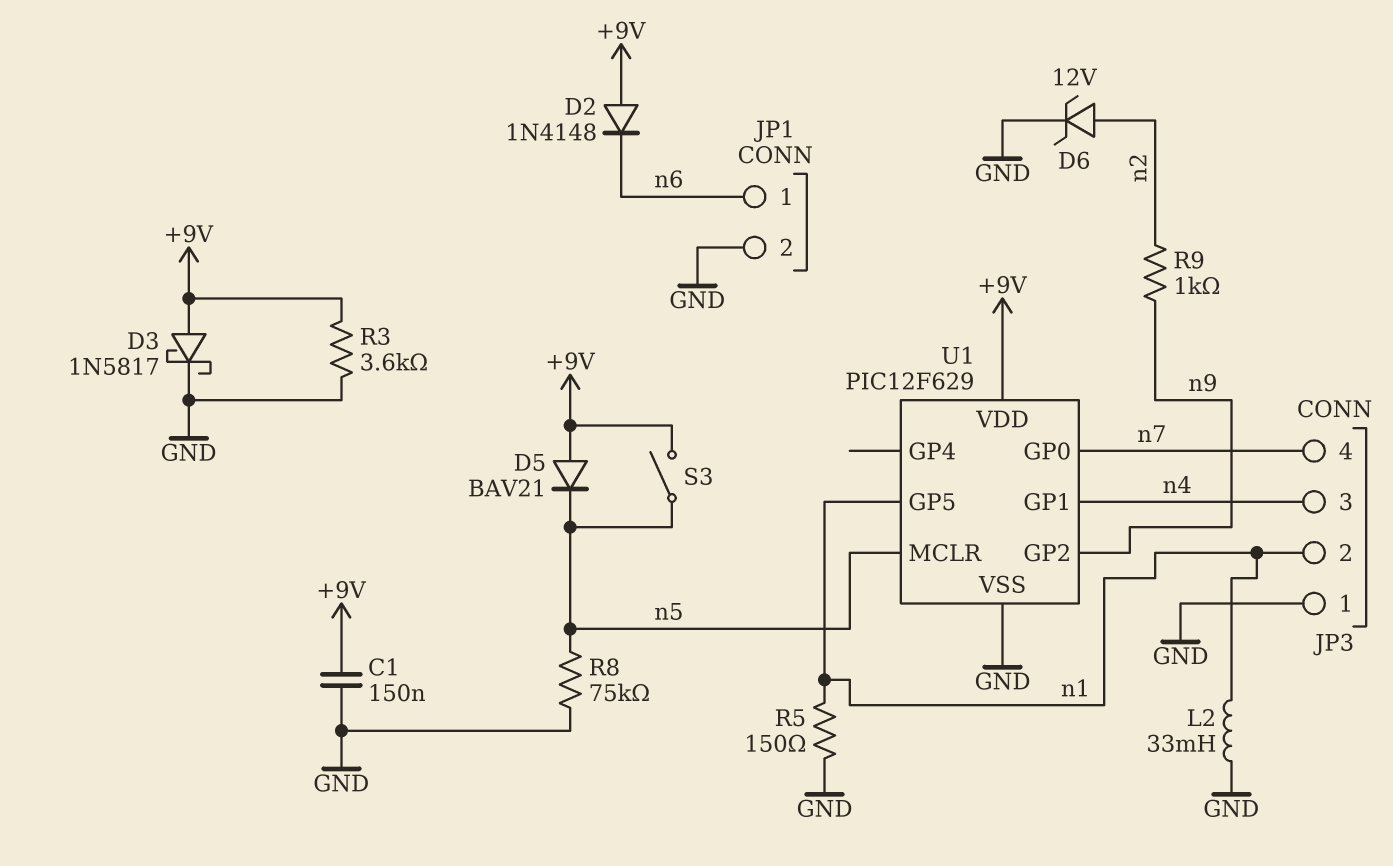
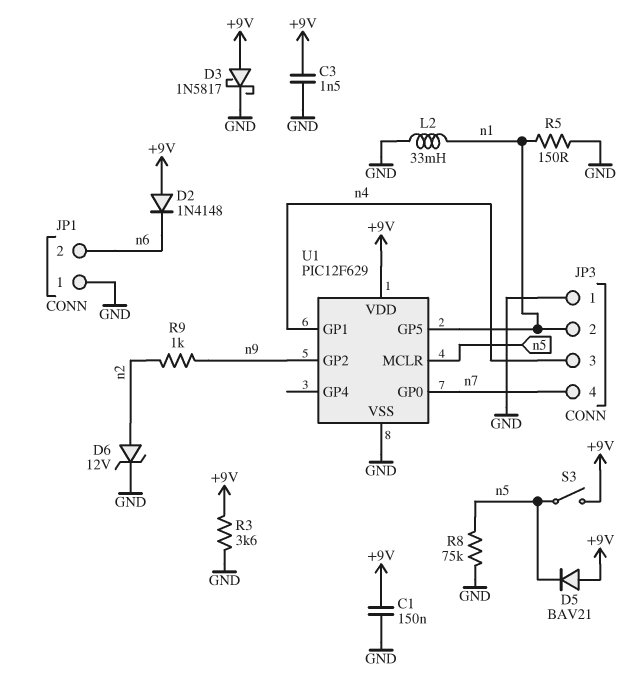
C3: none -> 1.5nF (+9V, GND)
JP1 pin 1: n6 -> GND
JP1 pin 2: GND -> n6

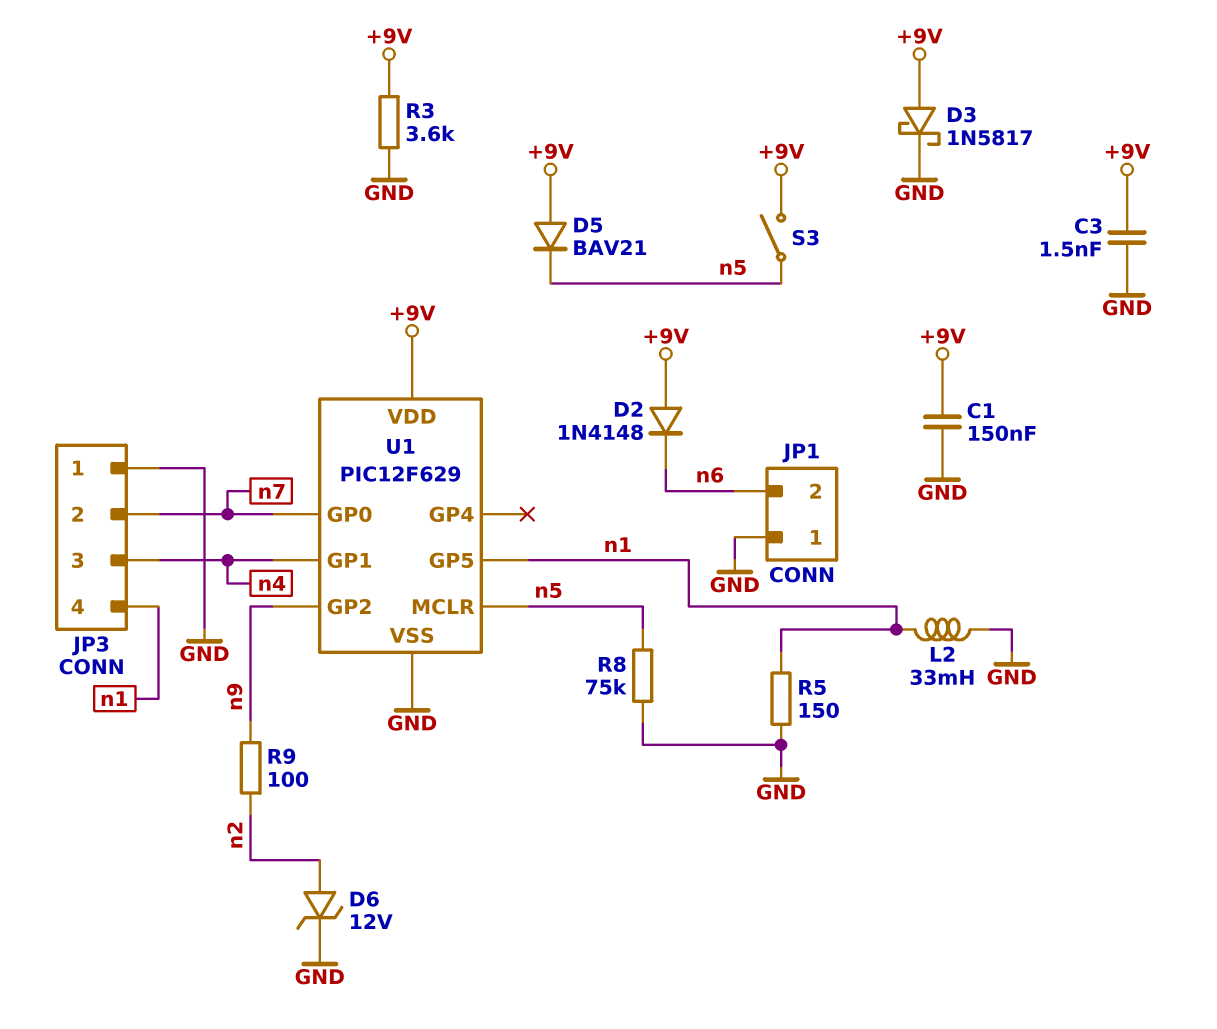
JP3 pin 2: n1 -> n7
JP3 pin 4: n7 -> n1
R9: 1k (n2, n9) -> 100 (n2, n9)

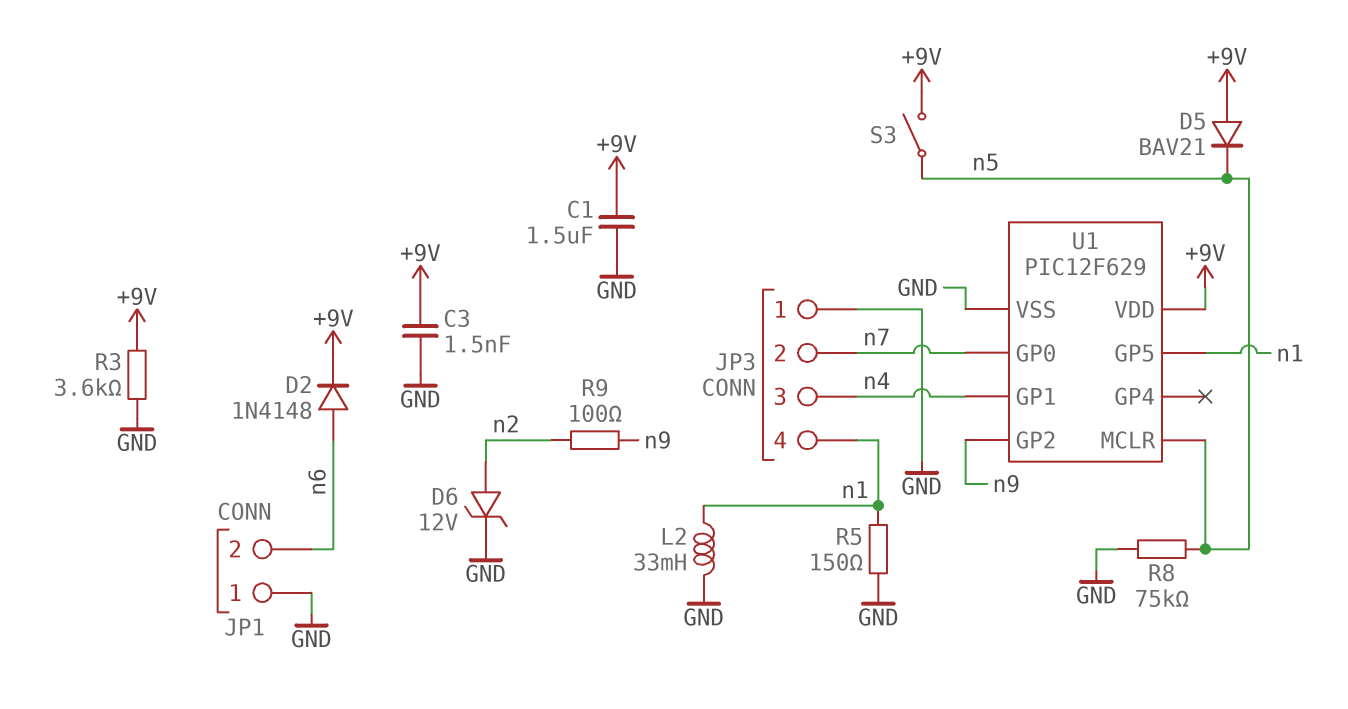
C1: 150nF (+9V, GND) -> 1.5uF (+9V, GND)
D2: diode 1N4148 (A +9V, K n6) -> diode 1N4148 (A n6, K +9V)
D3: schottky 1N5817 (A +9V, K GND) -> none

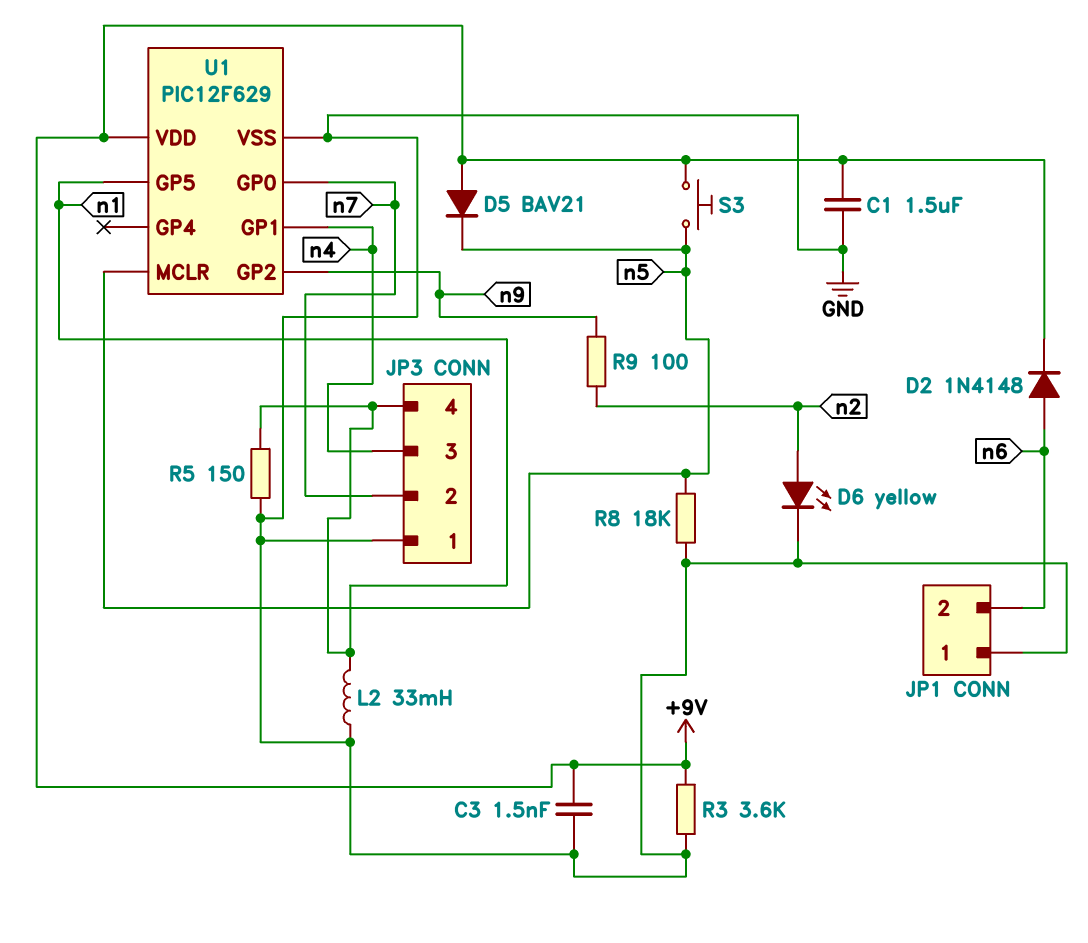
D6: zener 12V (A n2, K GND) -> LED yellow (A n2, K GND)
R8: 75k (GND, n5) -> 18k (GND, n5)
S3: switch (+9V, n5) -> button (+9V, n5)

